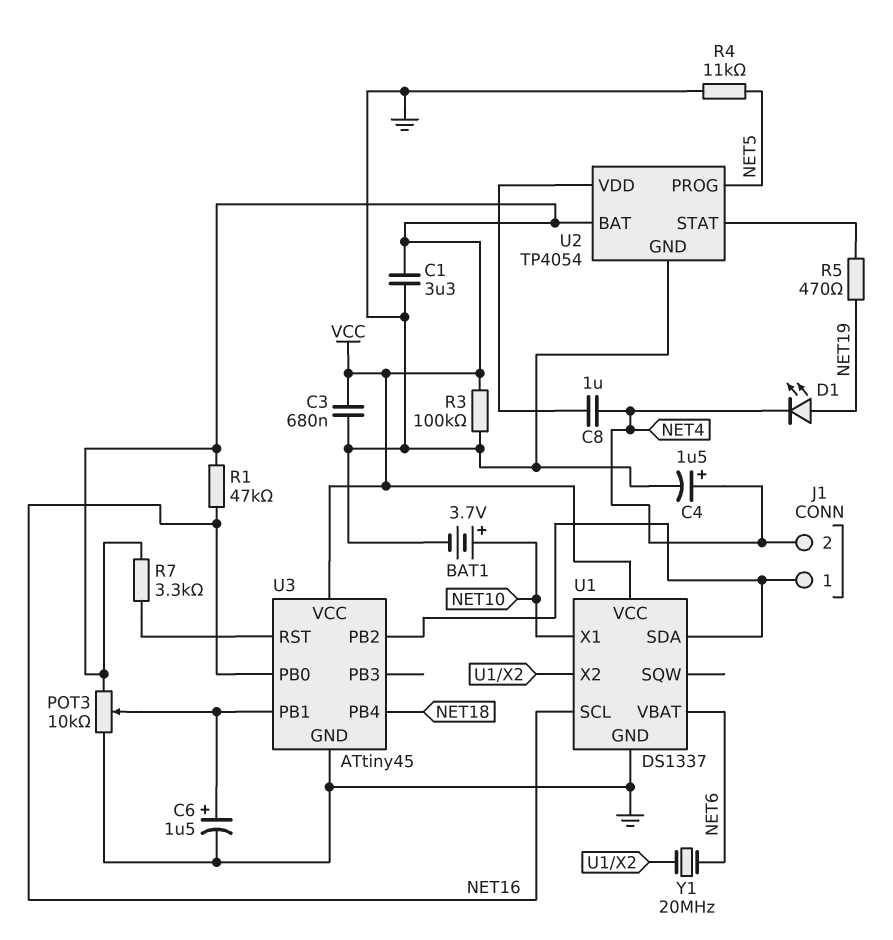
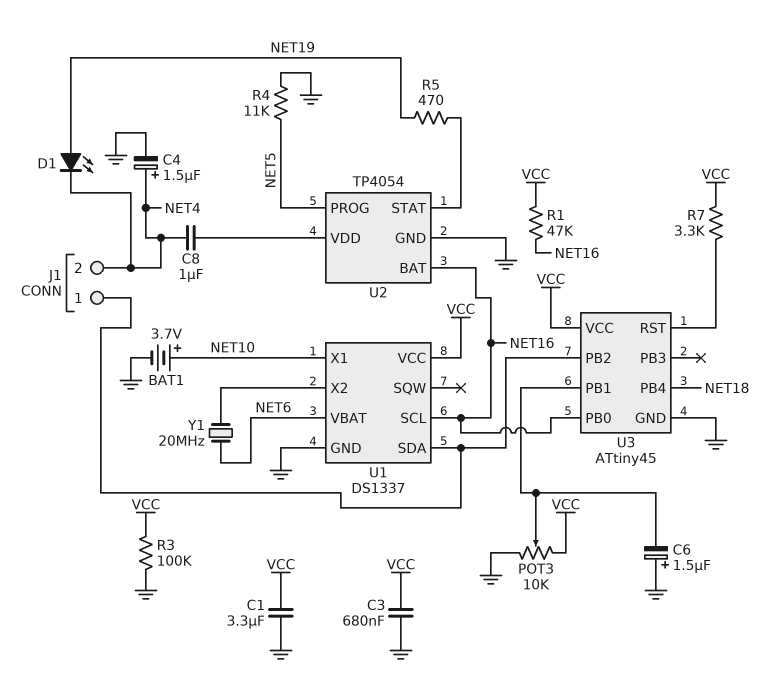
C6: 1.5uF (plus U3/PB1, minus GND) -> 1.5uF (plus GND, minus U3/PB1)
U2 pin BAT: VCC -> NET16

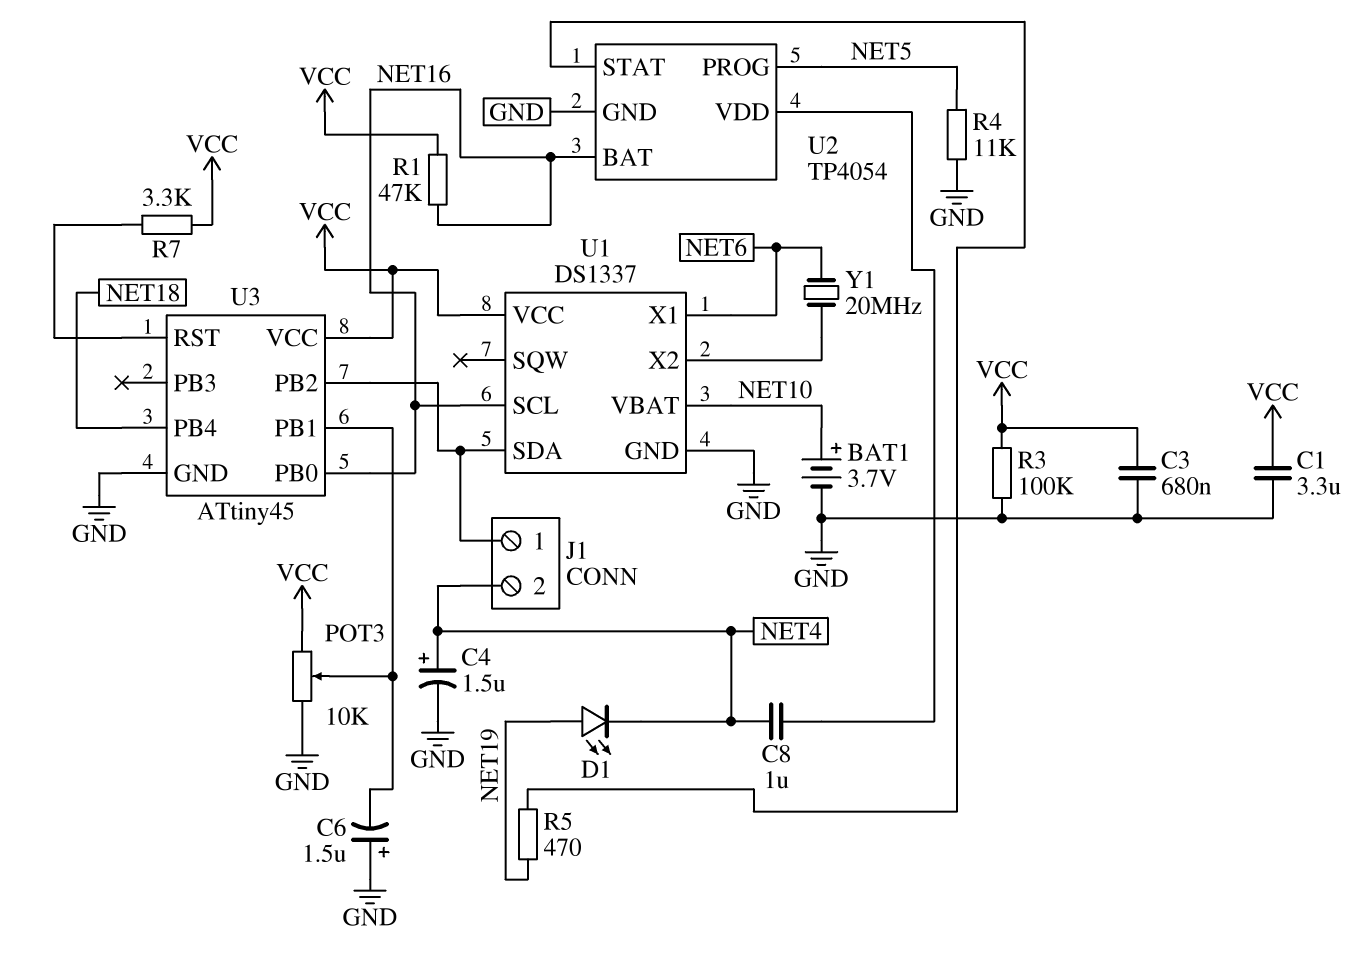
U1 pin VBAT: NET6 -> NET10
U1 pin X1: NET10 -> NET6

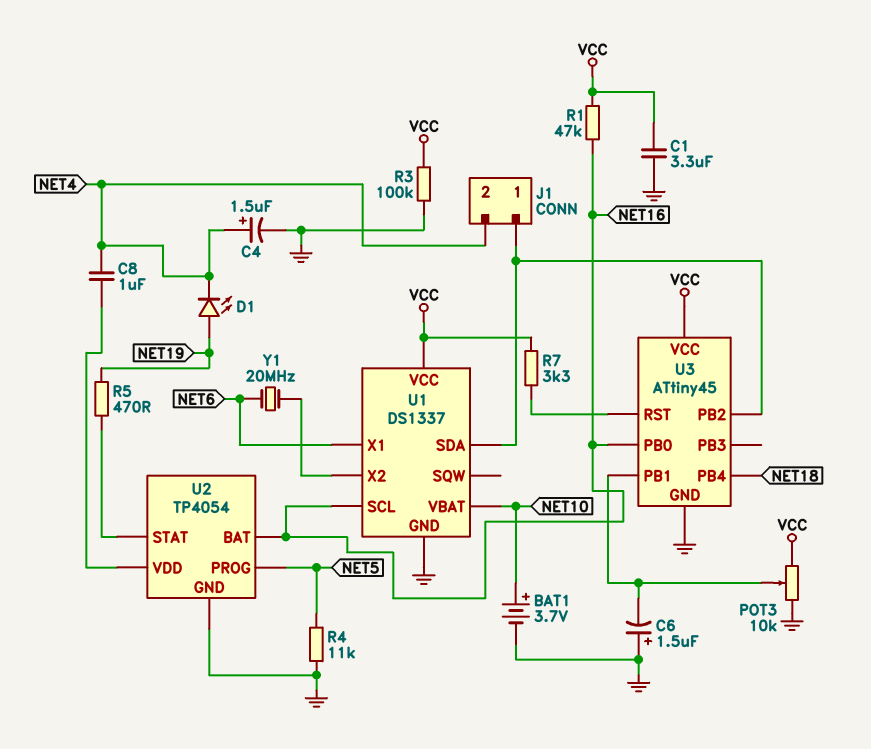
C3: 680nF (GND, VCC) -> none

